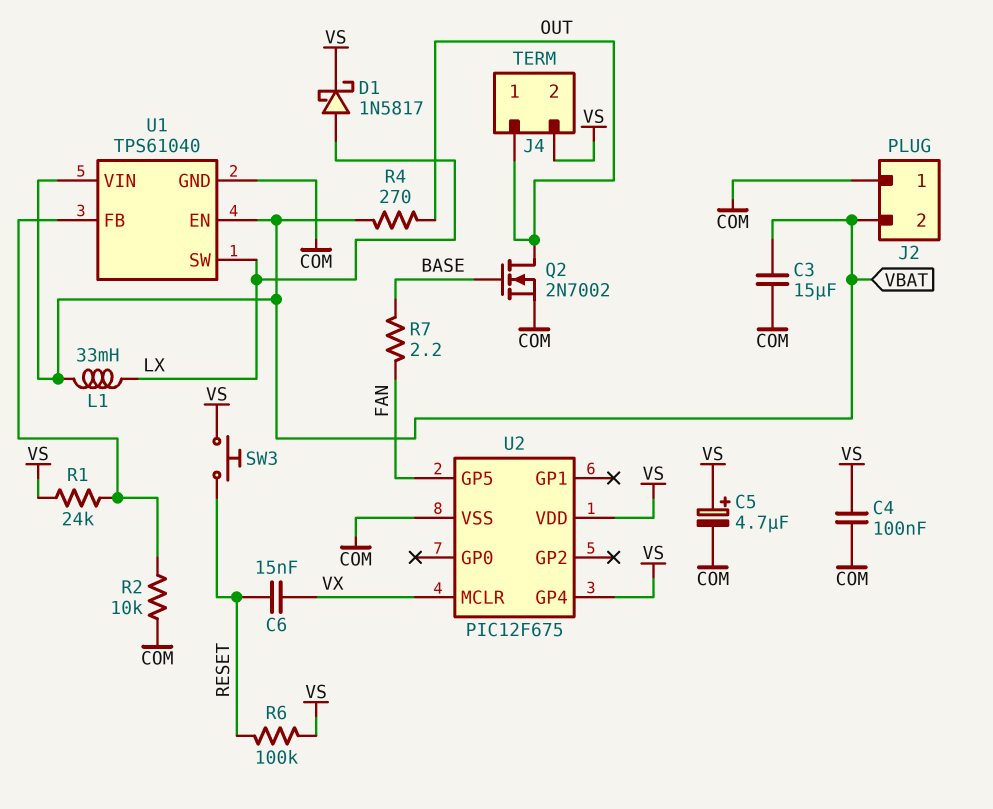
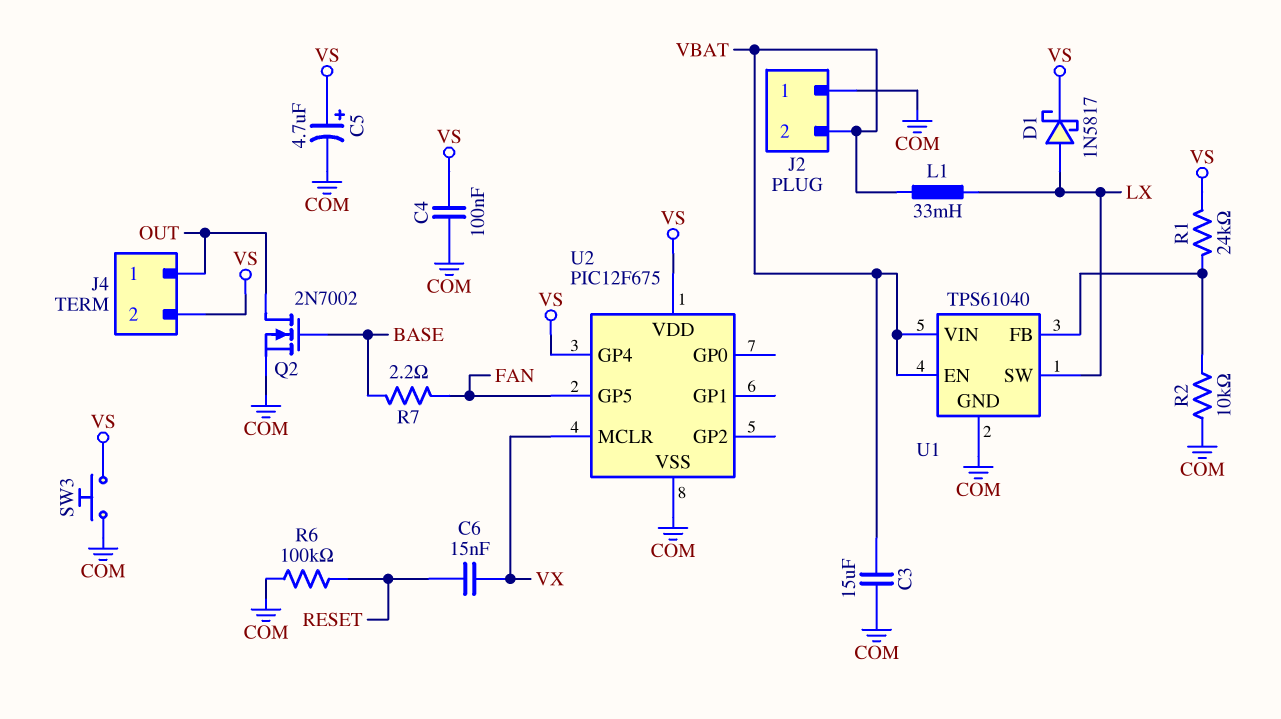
R4: 270 (OUT, VBAT) -> none
R6: 100k (RESET, VS) -> 100k (COM, RESET)
SW3: button (RESET, VS) -> button (COM, VS)

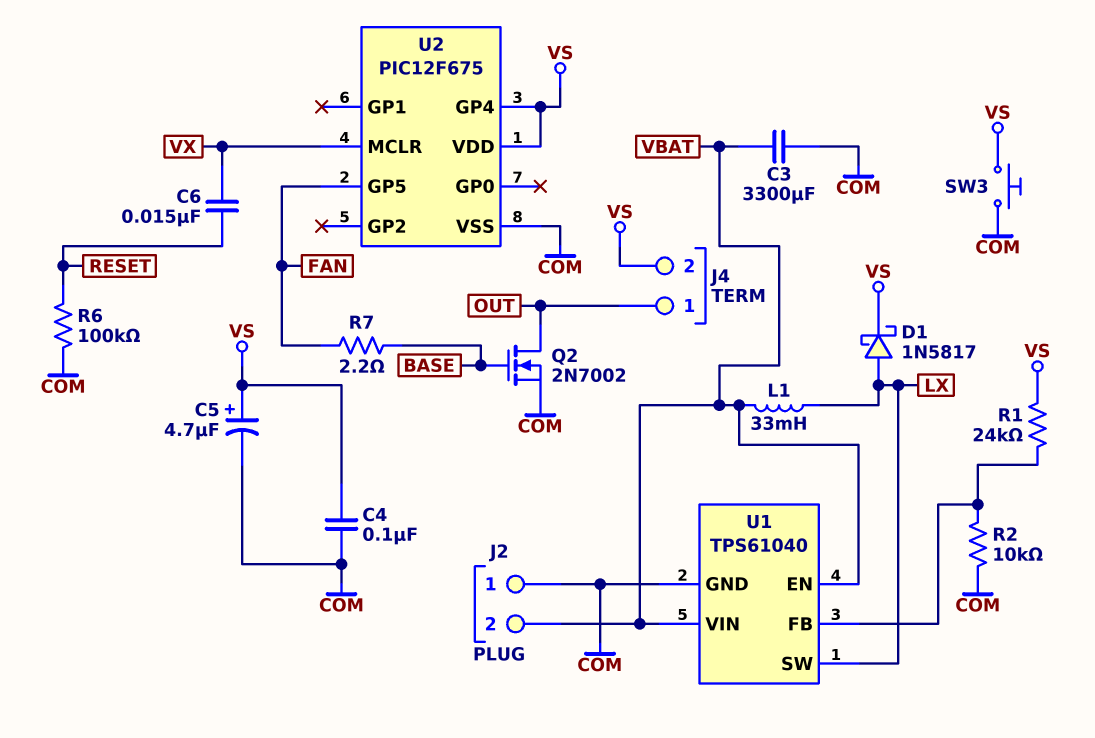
C3: 15uF (COM, VBAT) -> 3300uF (COM, VBAT)

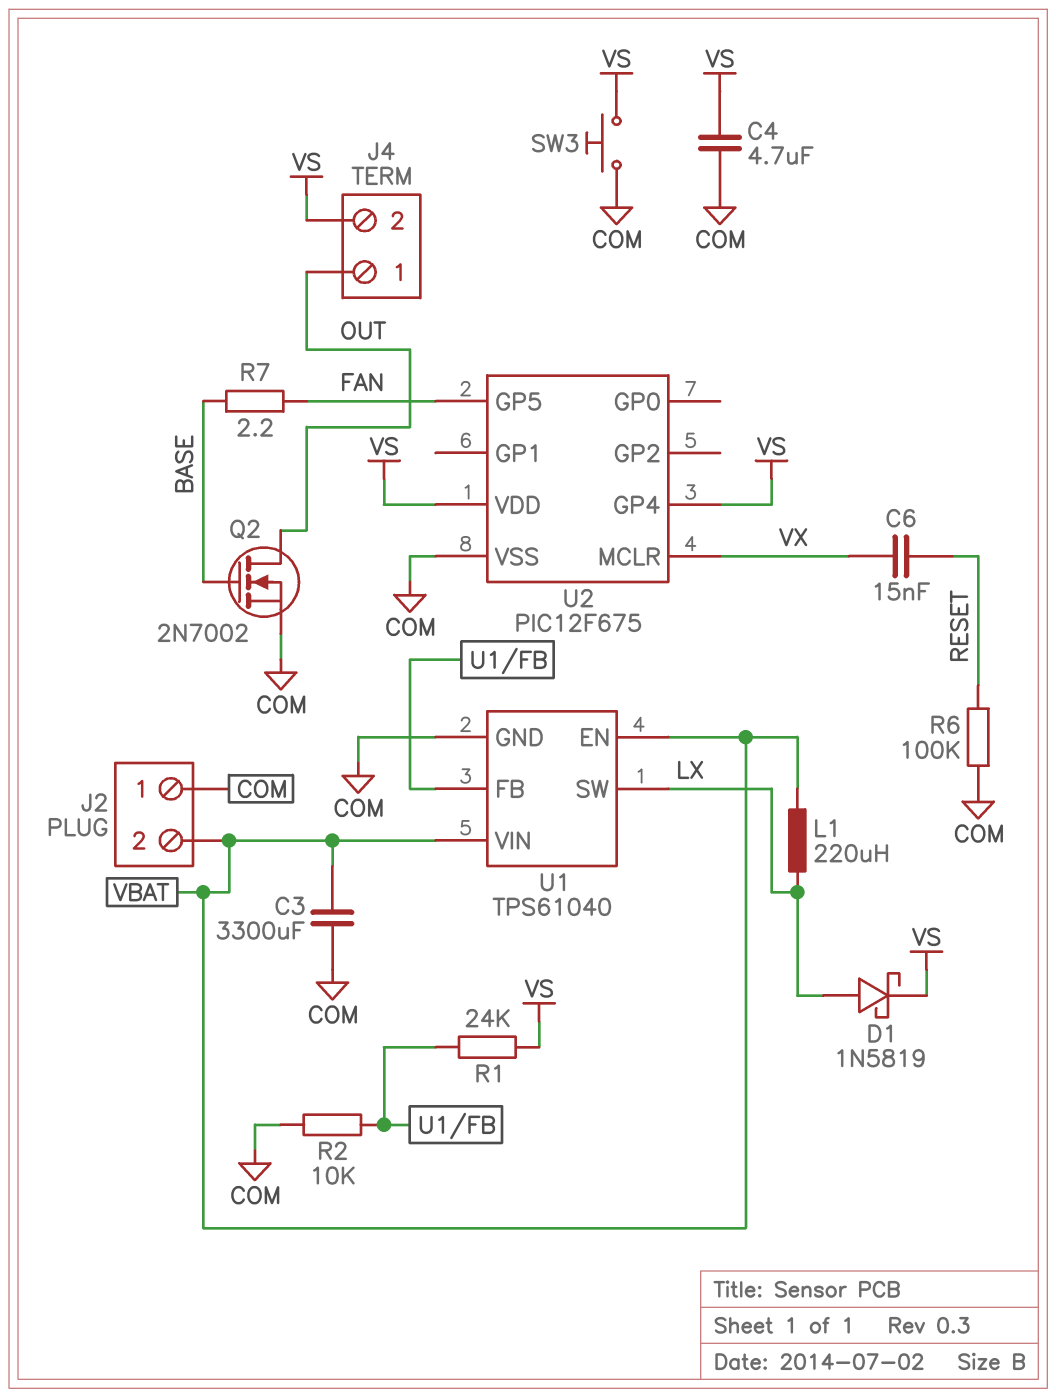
C4: 100nF (COM, VS) -> 4.7uF (COM, VS)
C5: 4.7uF (plus VS, minus COM) -> none
D1: schottky 1N5817 (A LX, K VS) -> schottky 1N5819 (A LX, K VS)
L1: 33mH (LX, VBAT) -> 220uH (LX, VBAT)

